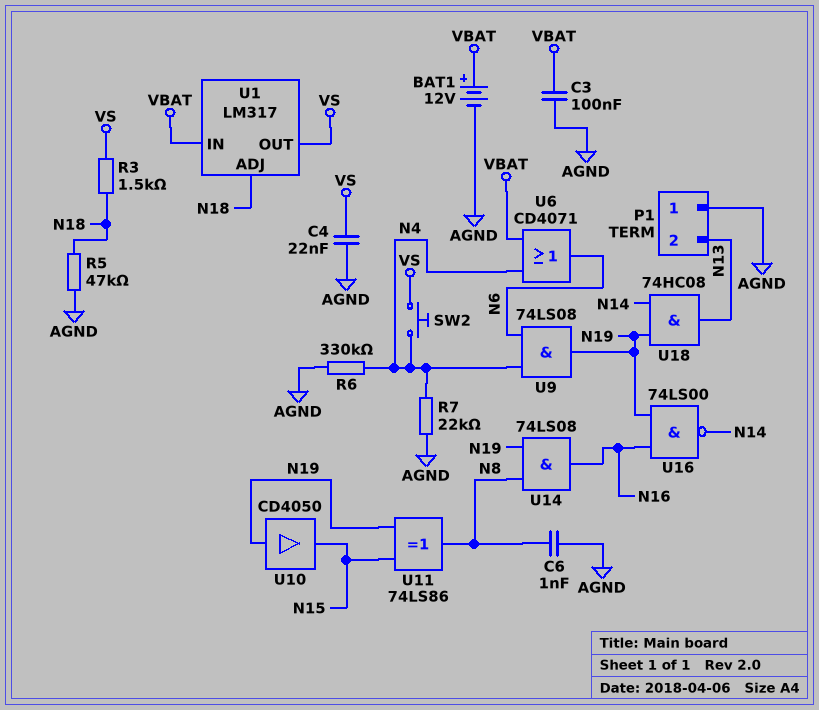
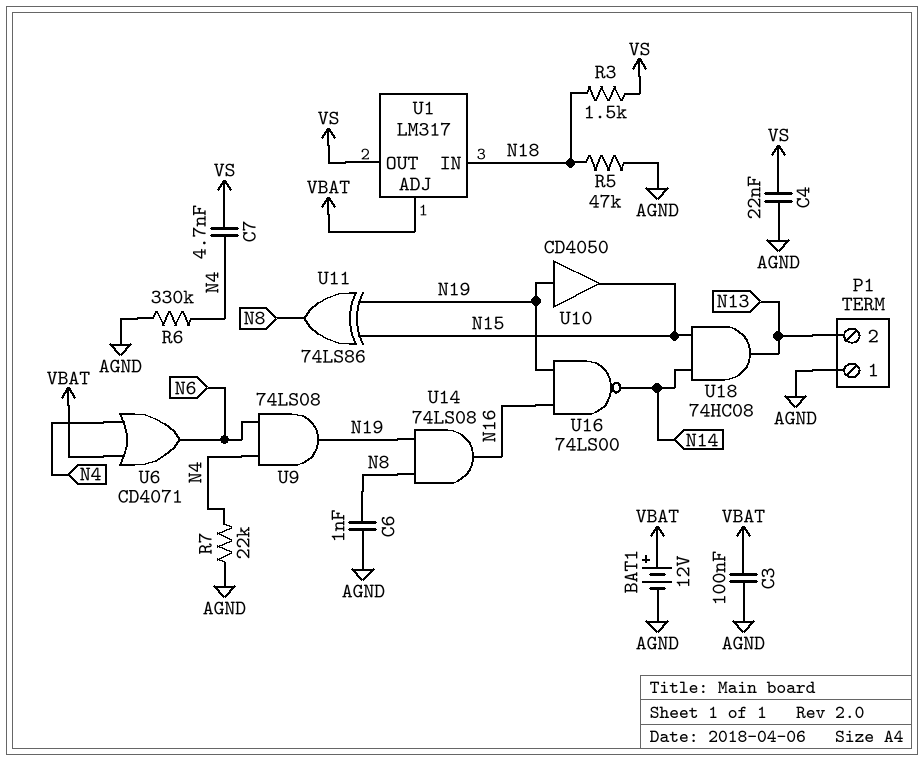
C7: none -> 4.7nF (N4, VS)
SW2: button (N4, VS) -> none
U1 pin ADJ: N18 -> VBAT
U1 pin IN: VBAT -> N18
U18: AND 74HC08 (in N14, in N19, out N13) -> AND 74HC08 (in N14, in N15, out N13)

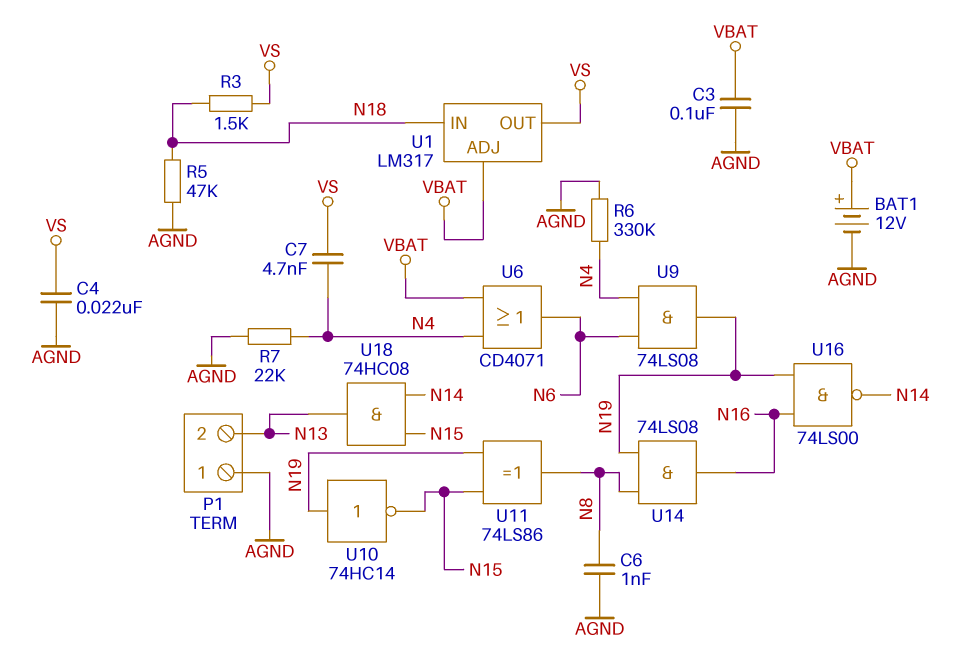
U10: buffer CD4050 (in N19, out N15) -> NOT 74HC14 (in N19, out N15)

